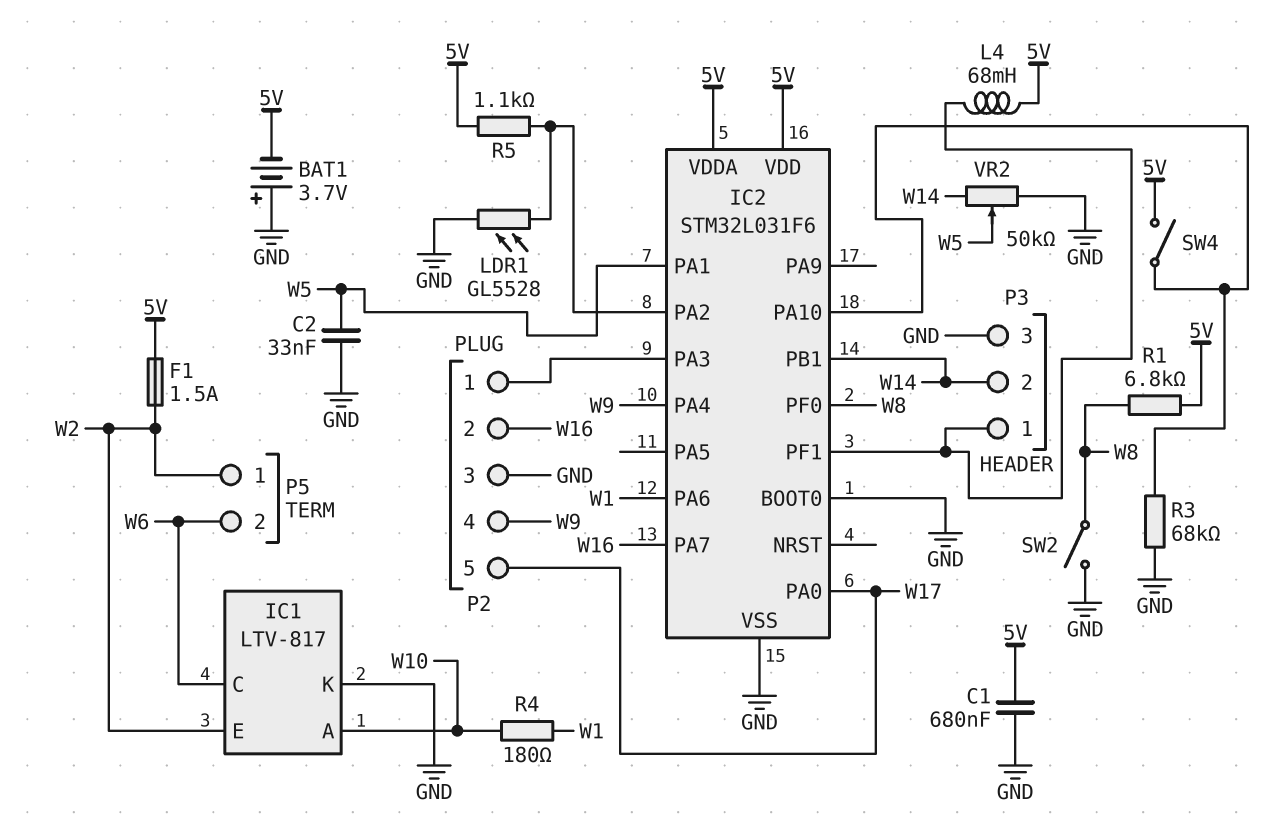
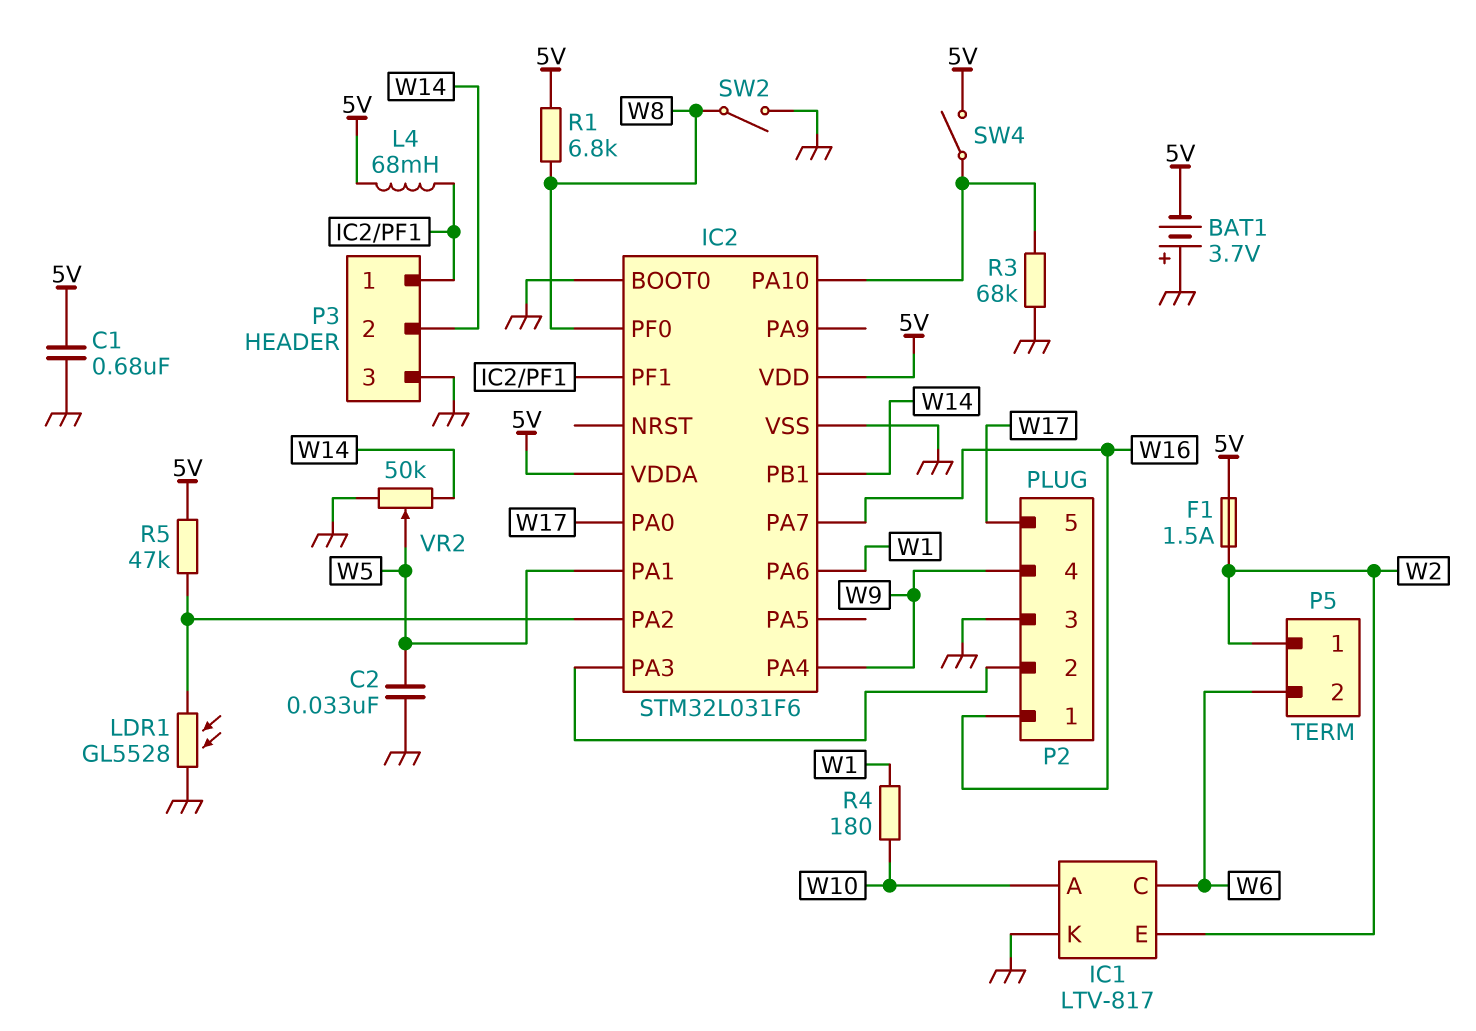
P2 pin 1: IC2/PA3 -> W16
P2 pin 2: W16 -> IC2/PA3
R5: 1.1k (5V, IC2/PA2) -> 47k (5V, IC2/PA2)

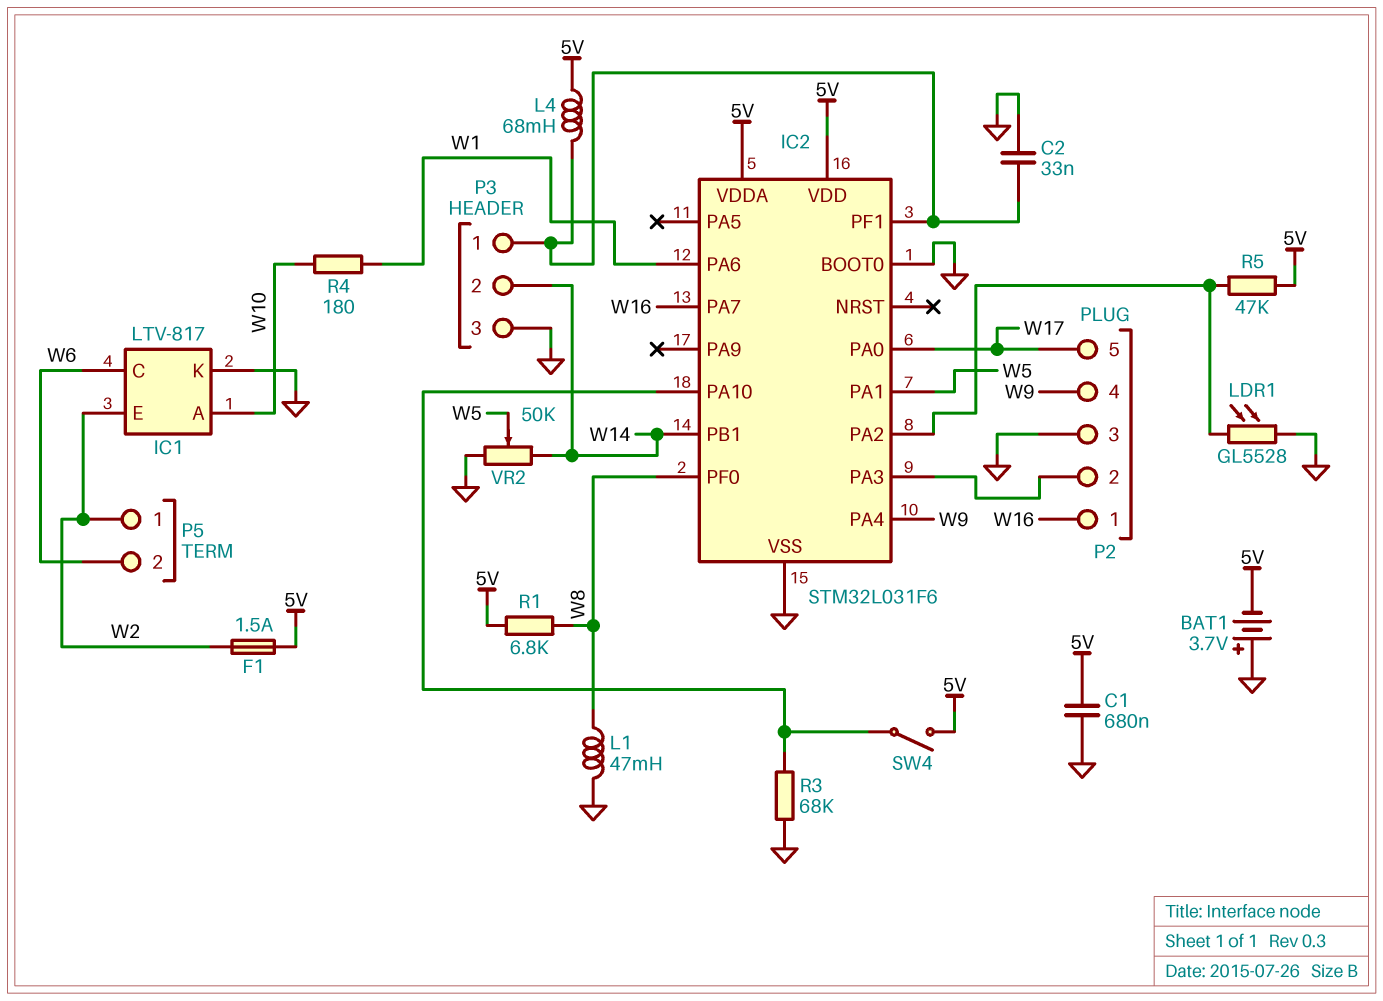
C2: 33nF (GND, W5) -> 33nF (GND, IC2/PF1)
L1: none -> 47mH (GND, W8)
SW2: switch (GND, W8) -> none

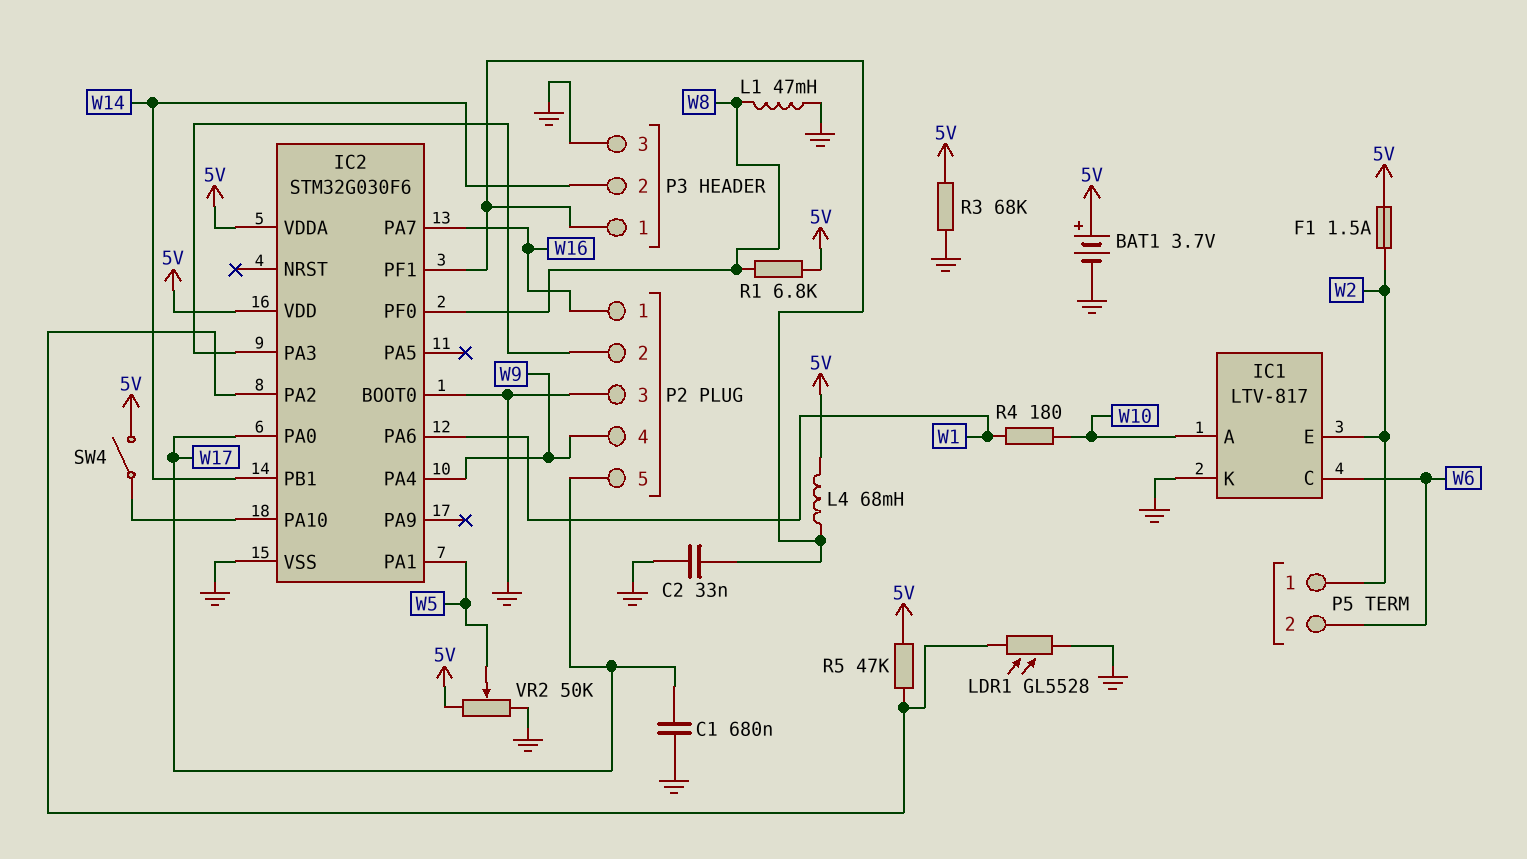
BAT1: 3.7V (plus GND, minus 5V) -> 3.7V (plus 5V, minus GND)
C1: 680nF (5V, GND) -> 680nF (GND, W17)
IC2: STM32L031F6 -> STM32G030F6
R3: 68k (GND, IC2/PA10) -> 68k (5V, GND)
VR2: 50k (GND, W14, wiper W5) -> 50k (5V, GND, wiper W5)

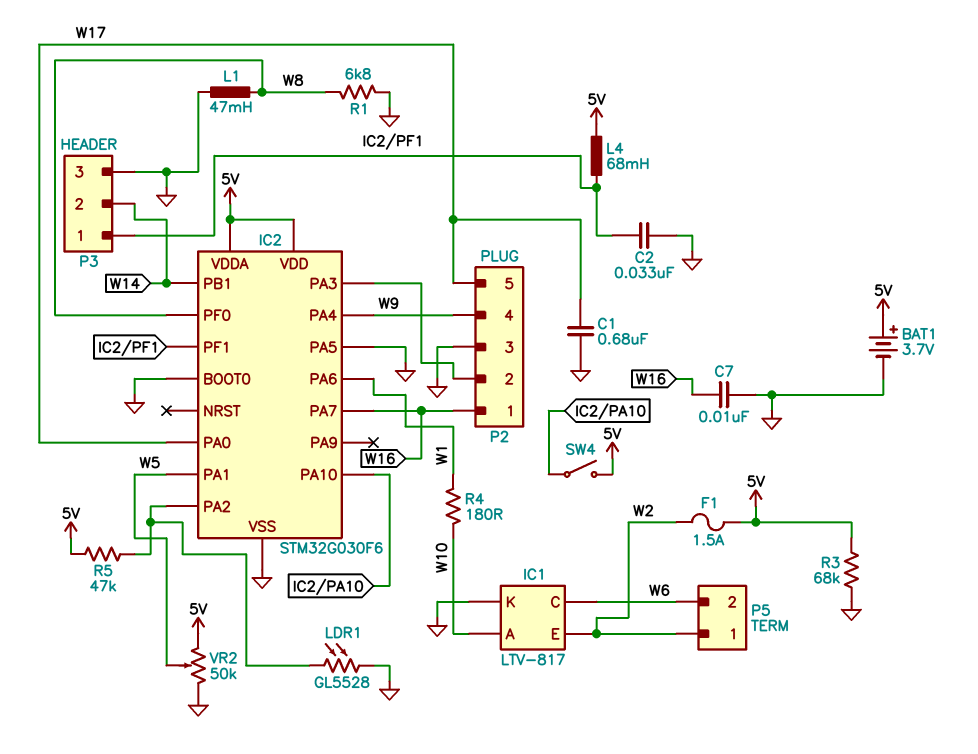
C7: none -> 10nF (GND, W16)
IC2 pin PA5: none -> GND
R1: 6.8k (5V, W8) -> 6.8k (GND, W8)

